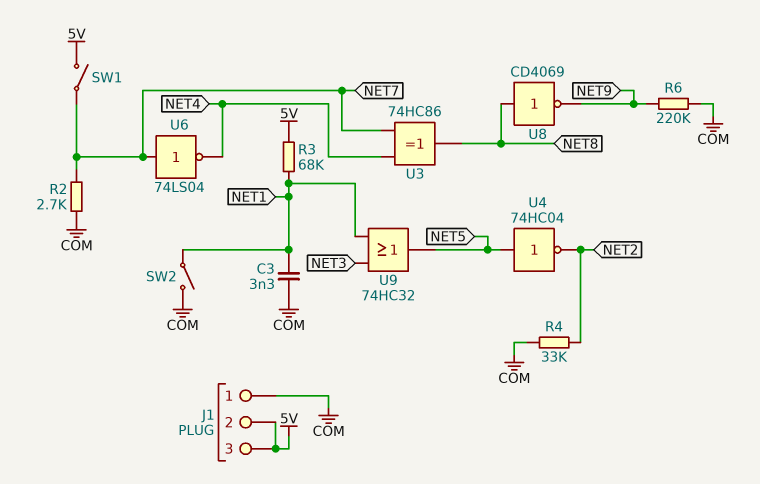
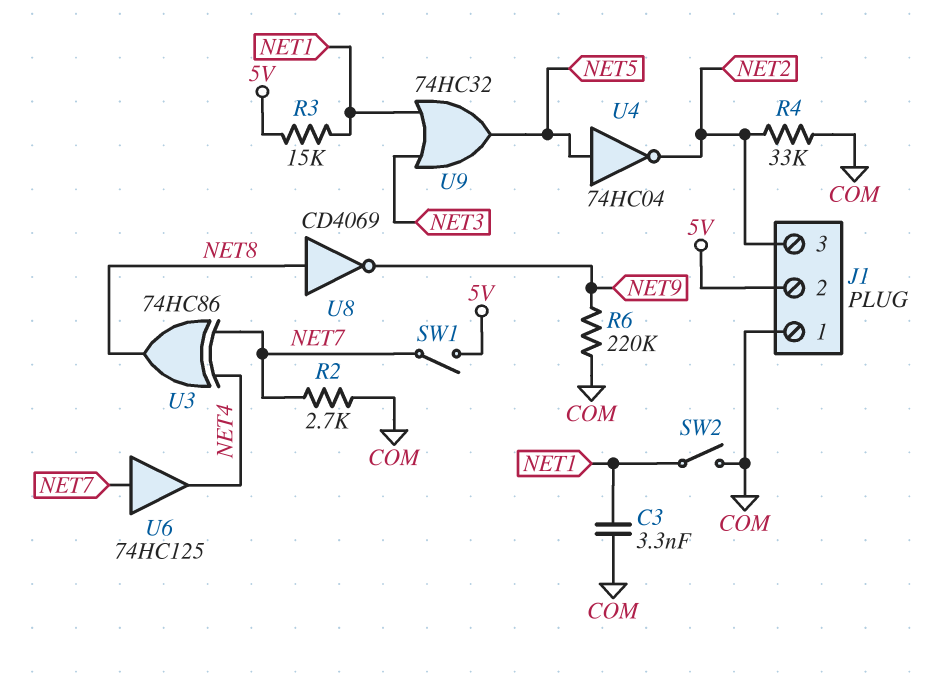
J1 pin 3: 5V -> NET2
R3: 68k (5V, NET1) -> 15k (5V, NET1)
U6: NOT 74LS04 (in NET7, out NET4) -> buffer 74HC125 (in NET7, out NET4)

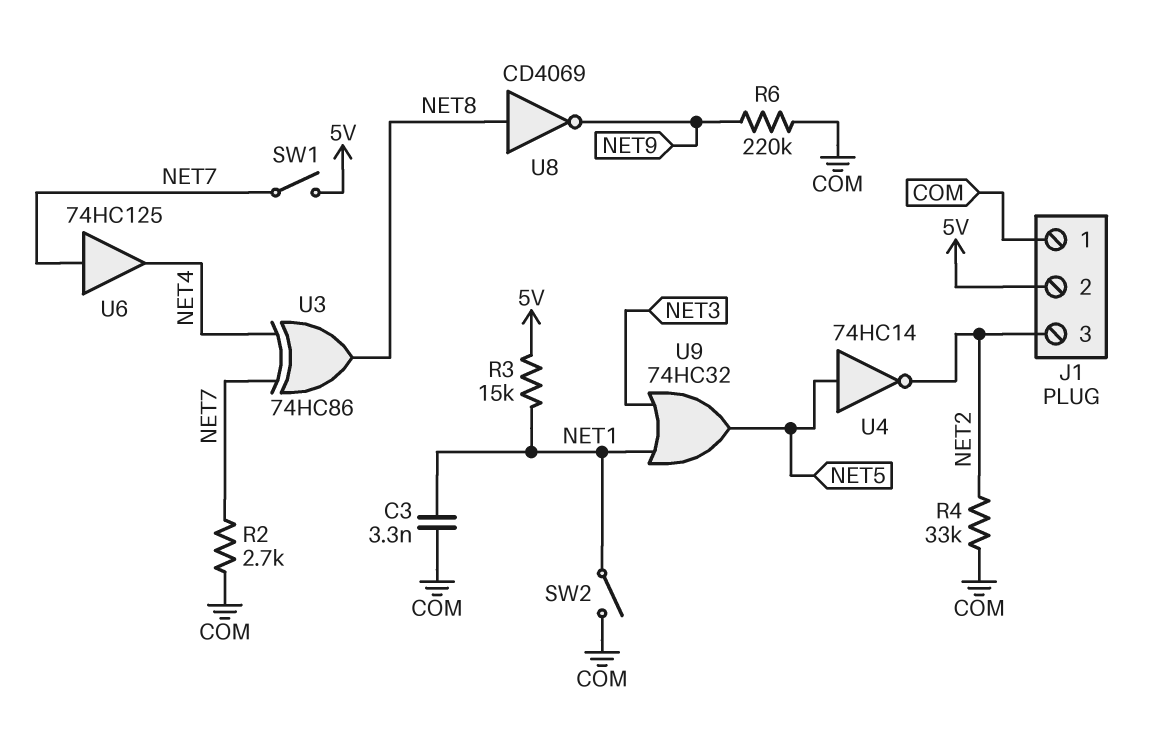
U4: NOT 74HC04 (in NET5, out NET2) -> NOT 74HC14 (in NET5, out NET2)

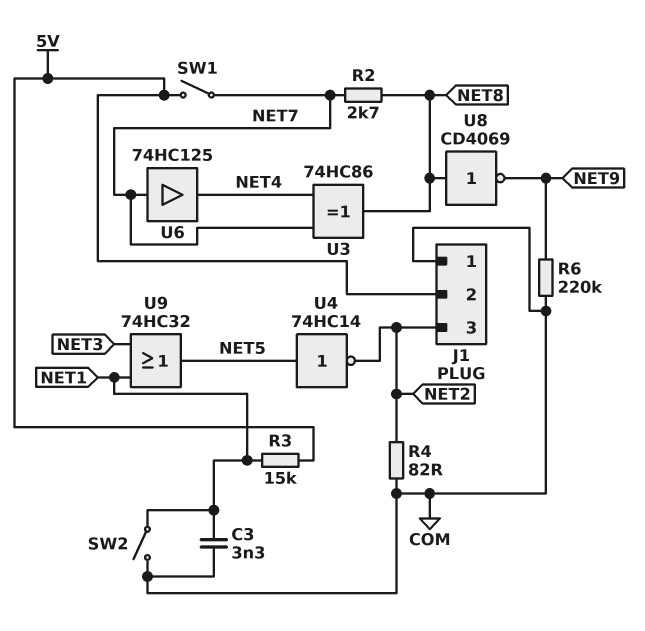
R2: 2.7k (COM, NET7) -> 2.7k (NET7, NET8)
R4: 33k (COM, NET2) -> 82 (COM, NET2)

